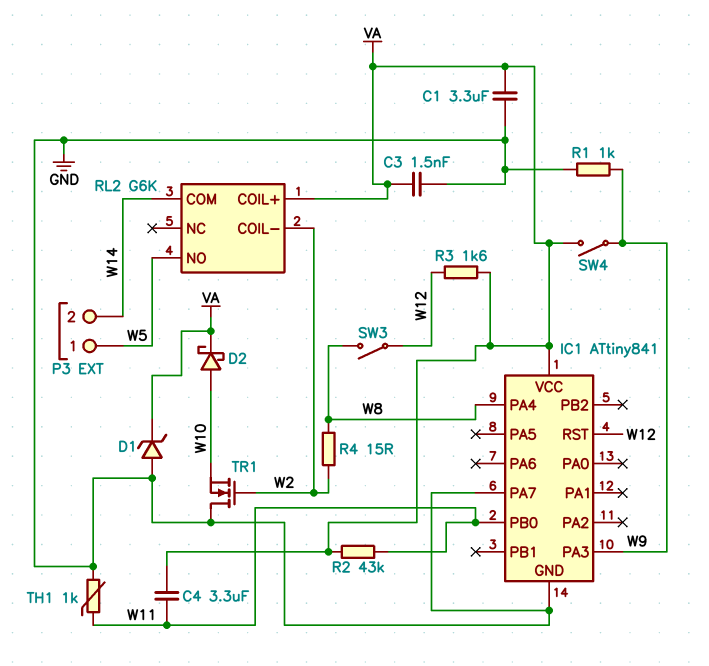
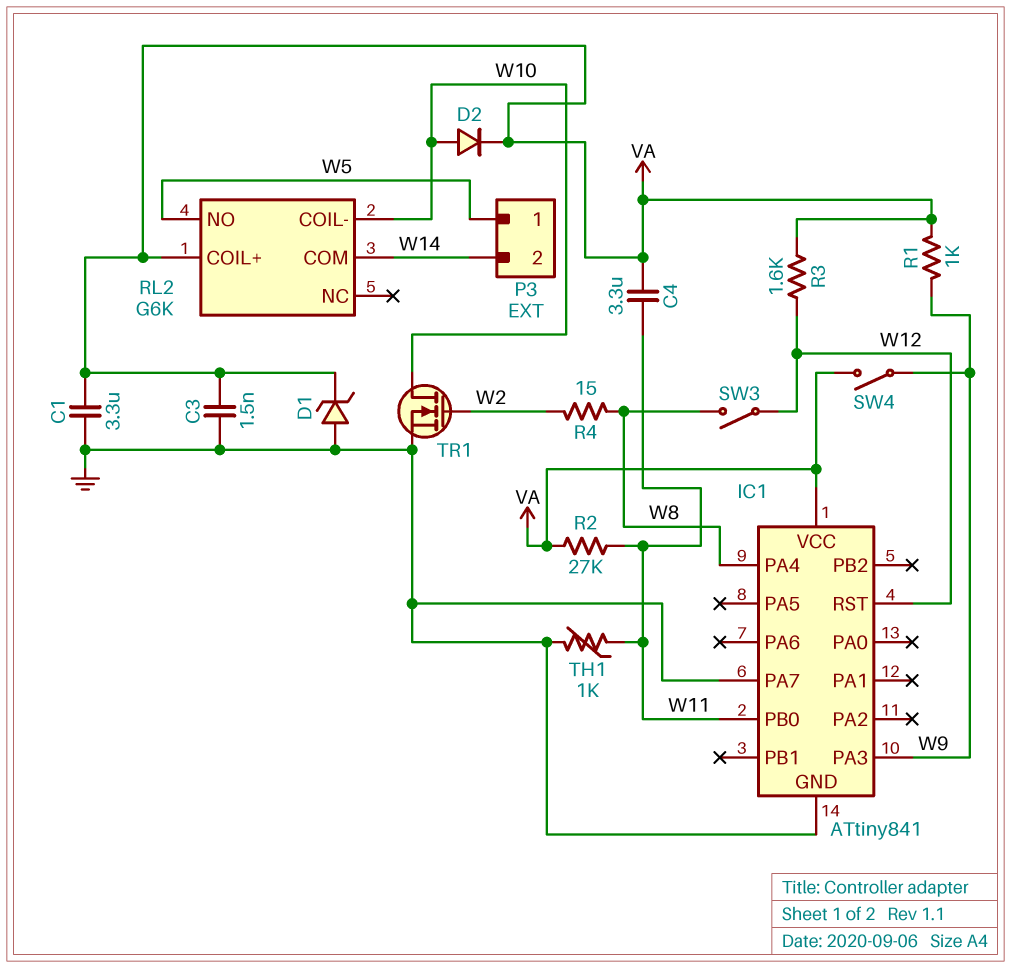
D2: schottky (A W10, K VA) -> diode (A W10, K VA)
R1: 1k (GND, W9) -> 1k (VA, W9)
R2: 43k (VA, W11) -> 27k (VA, W11)
RL2 pin COIL-: W2 -> W10
TR1: NMOS (G W2, D GND, S W10) -> NMOS (G W2, D W10, S GND)

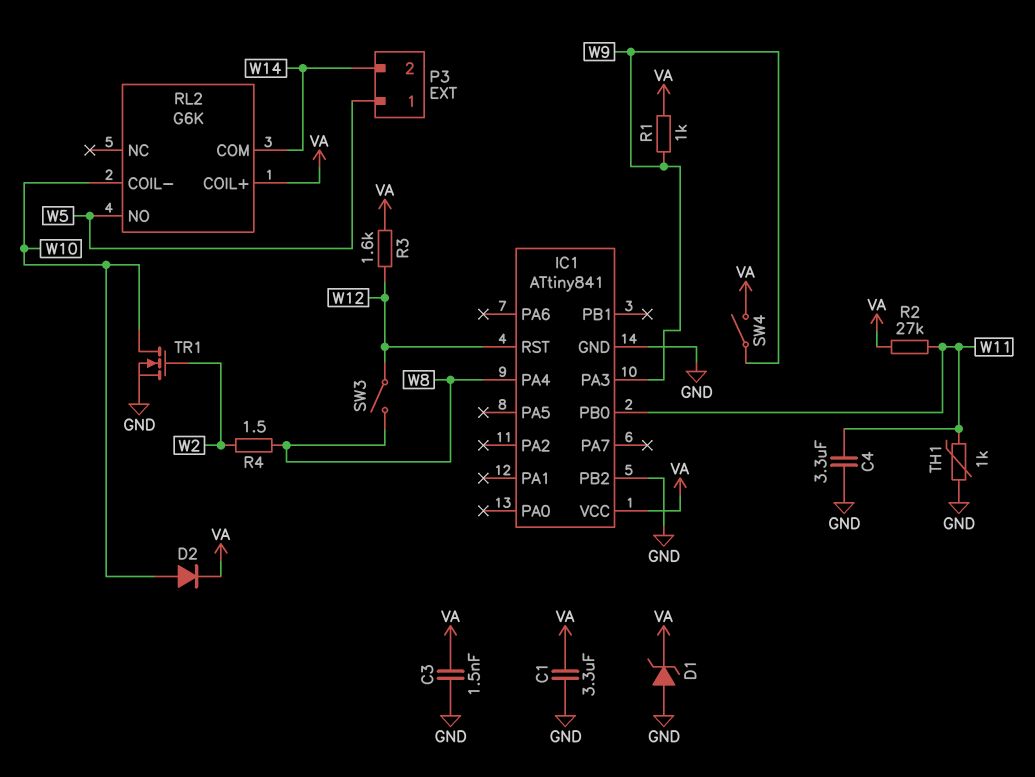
C4: 3.3uF (VA, W11) -> 3.3uF (GND, W11)
IC1 pin PA7: GND -> none
IC1 pin PB2: none -> GND
R4: 15 (W2, W8) -> 1.5 (W2, W8)

